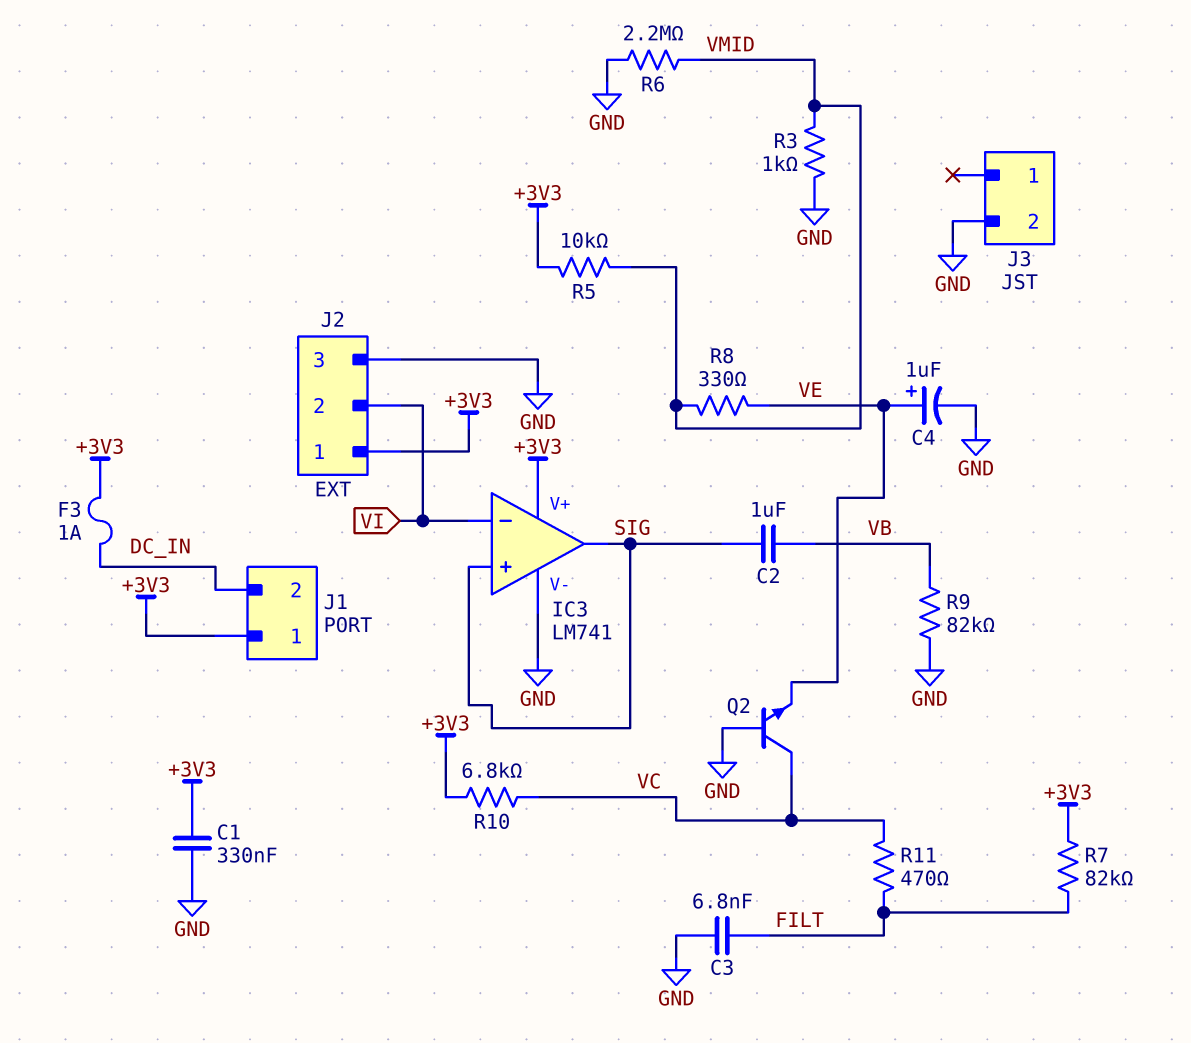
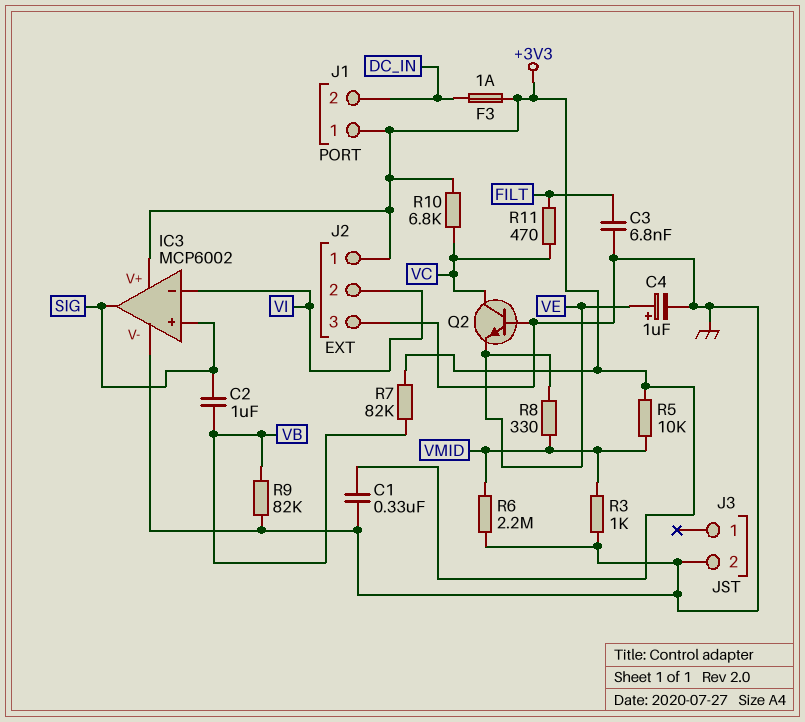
IC3: LM741 -> MCP6002
R7: 82k (+3V3, FILT) -> 82k (+3V3, VB)

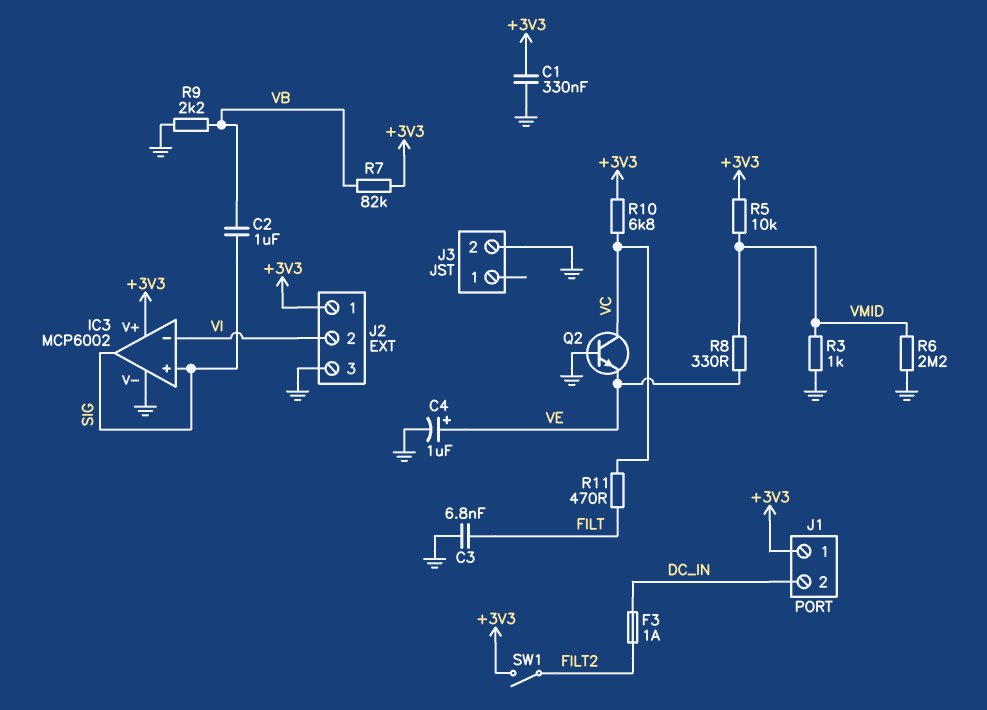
F3: 1A (+3V3, DC_IN) -> 1A (DC_IN, FILT2)
R9: 82k (GND, VB) -> 2.2k (GND, VB)
SW1: none -> switch (+3V3, FILT2)

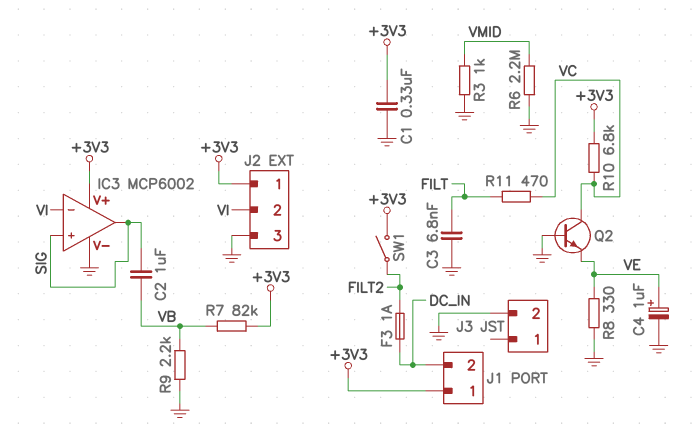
R5: 10k (+3V3, VMID) -> none
R8: 330 (VE, VMID) -> 330 (GND, VE)

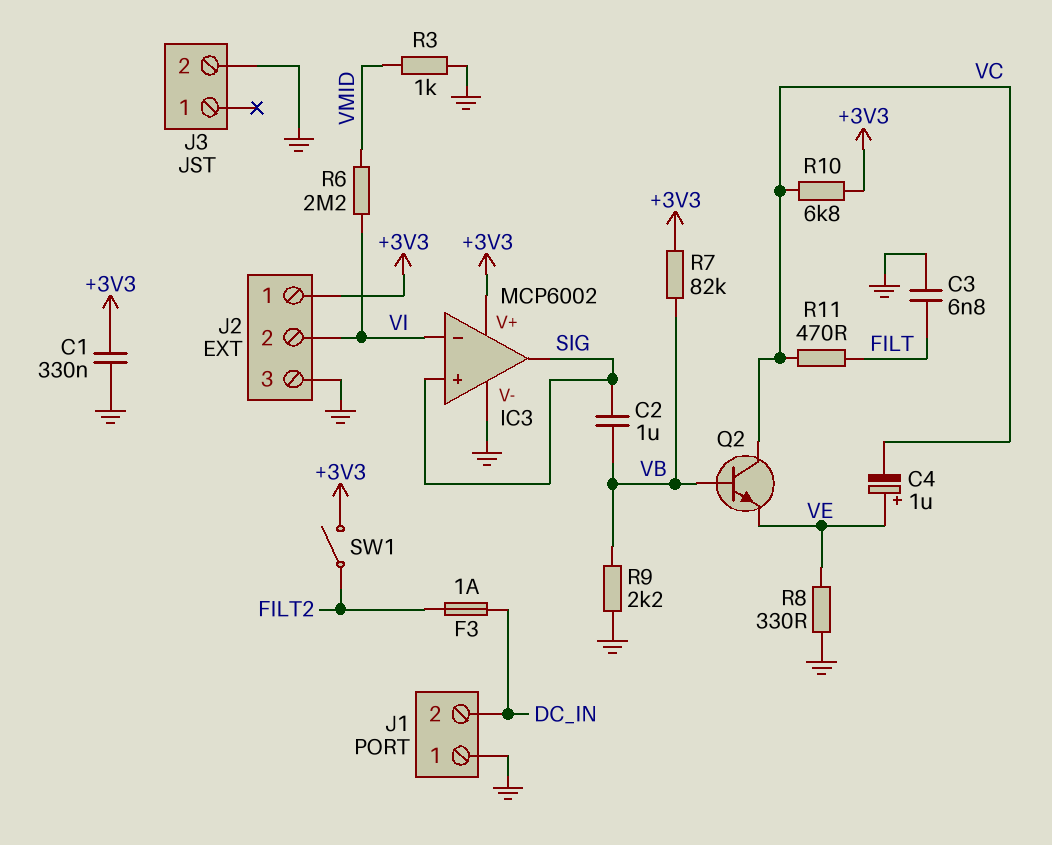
C4: 1uF (plus VE, minus GND) -> 1uF (plus VE, minus VC)
J1 pin 1: +3V3 -> GND
Q2: NPN (B GND, C VC, E VE) -> NPN (B VB, C VC, E VE)
R6: 2.2M (GND, VMID) -> 2.2M (VI, VMID)

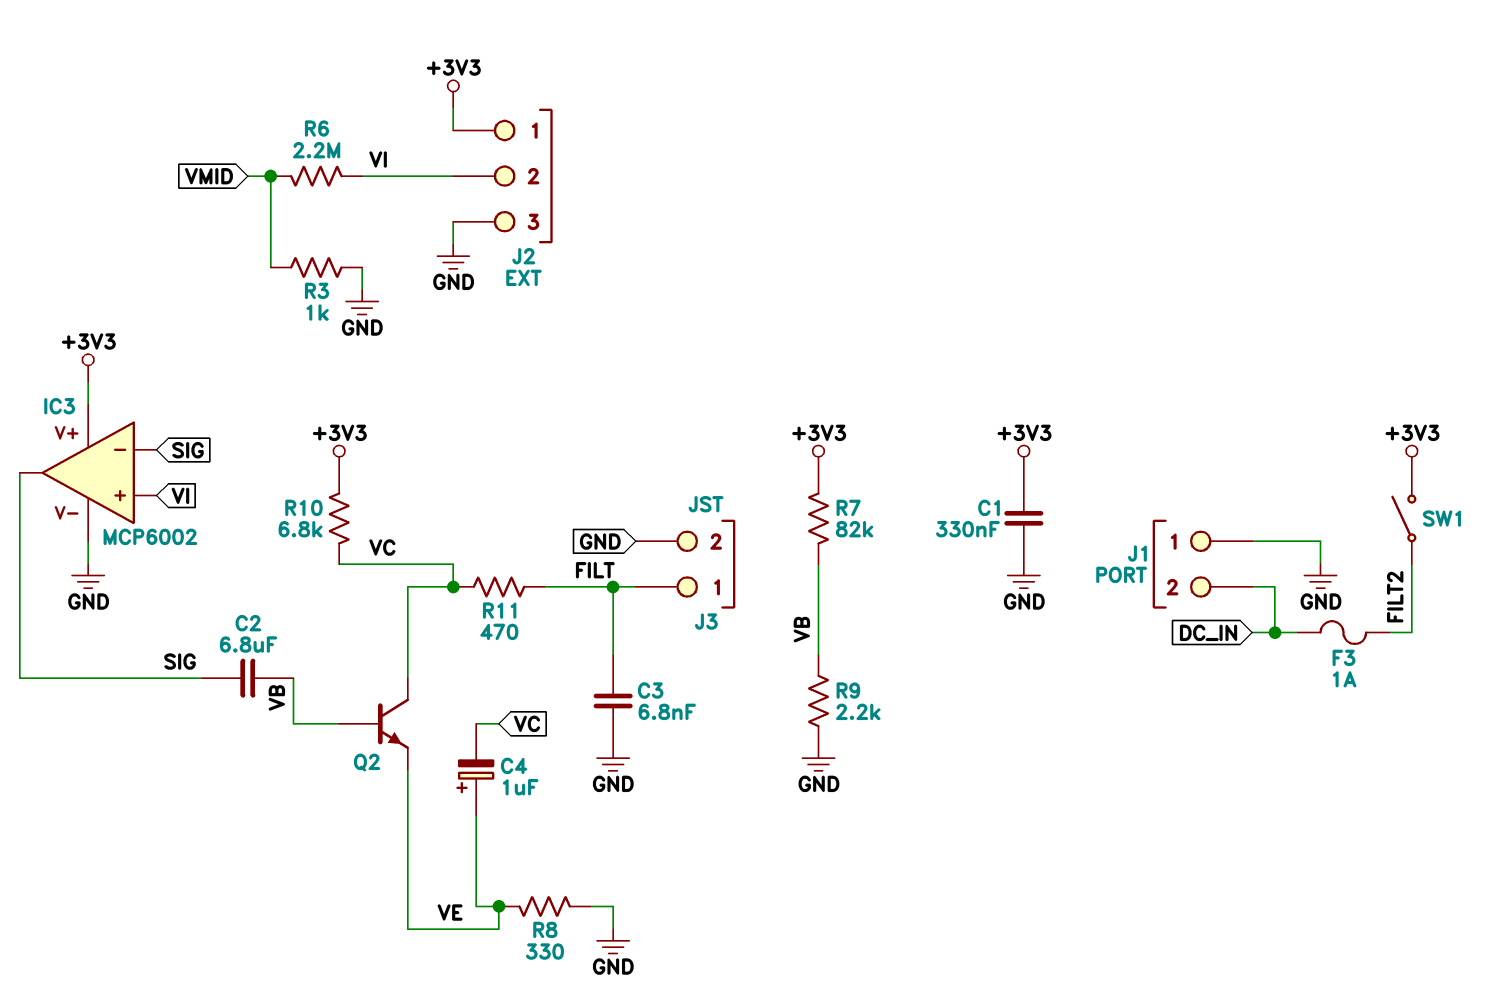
C2: 1uF (SIG, VB) -> 6.8uF (SIG, VB)
IC3 pin in+: SIG -> VI
IC3 pin in-: VI -> SIG
J3 pin 1: none -> FILT

